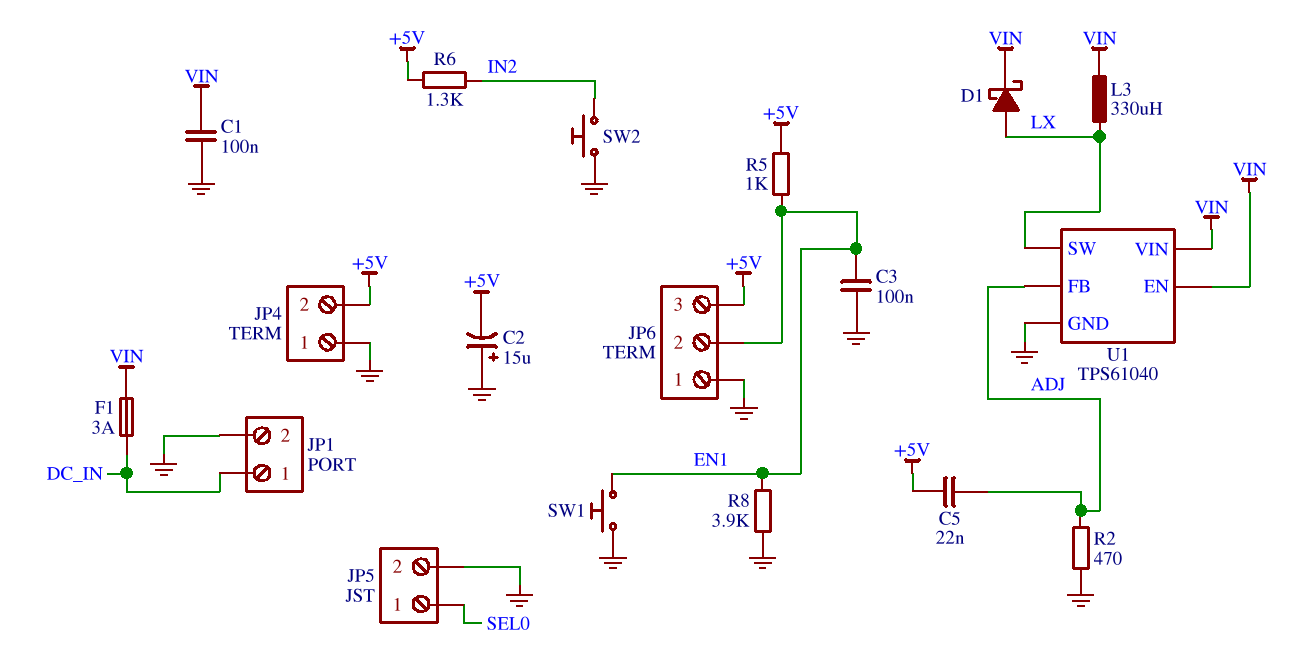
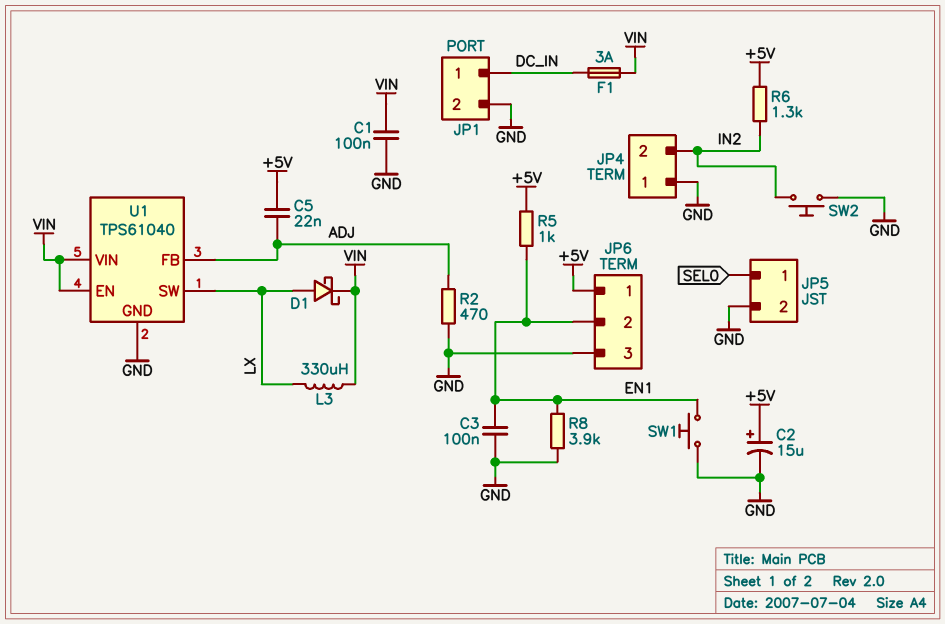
C2: 15uF (plus GND, minus +5V) -> 15uF (plus +5V, minus GND)
JP4 pin 2: +5V -> IN2
JP6 pin 1: GND -> +5V
JP6 pin 3: +5V -> GND

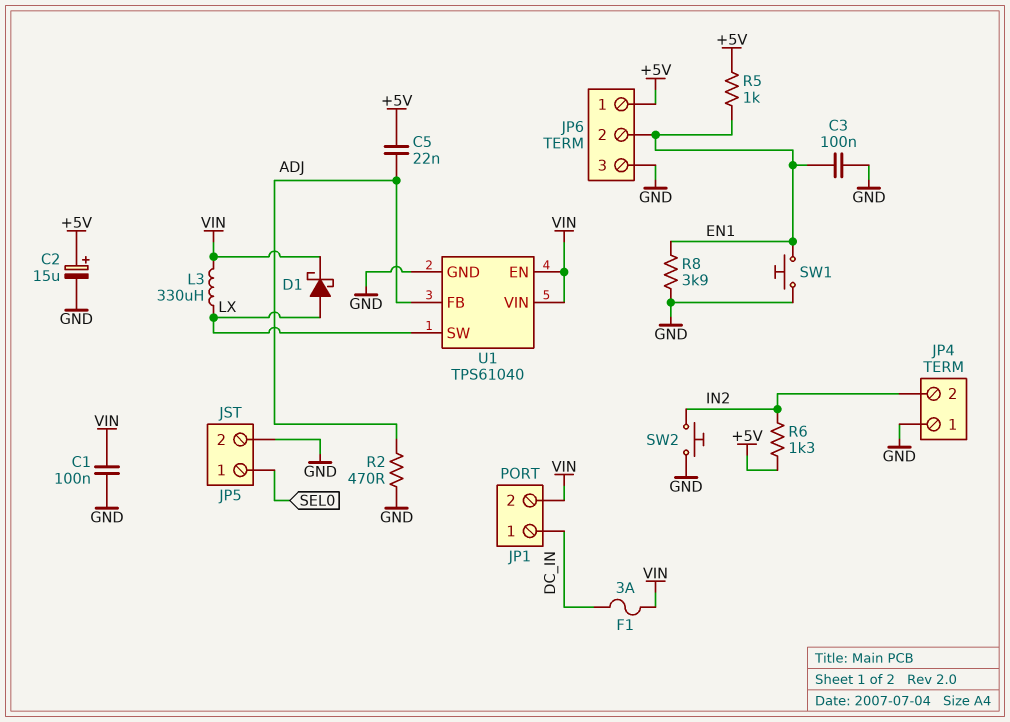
JP1 pin 2: GND -> VIN

